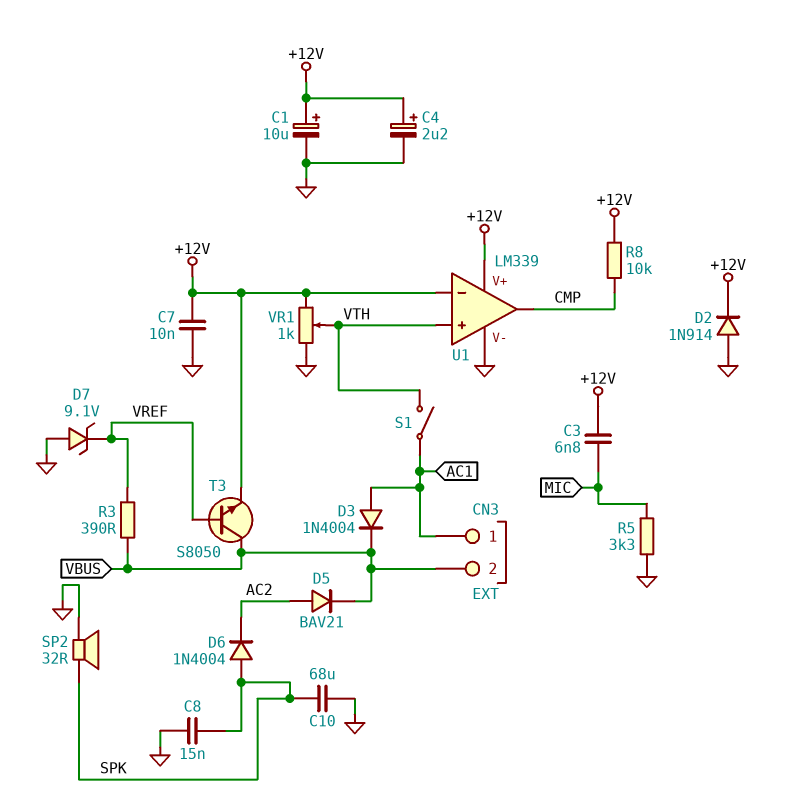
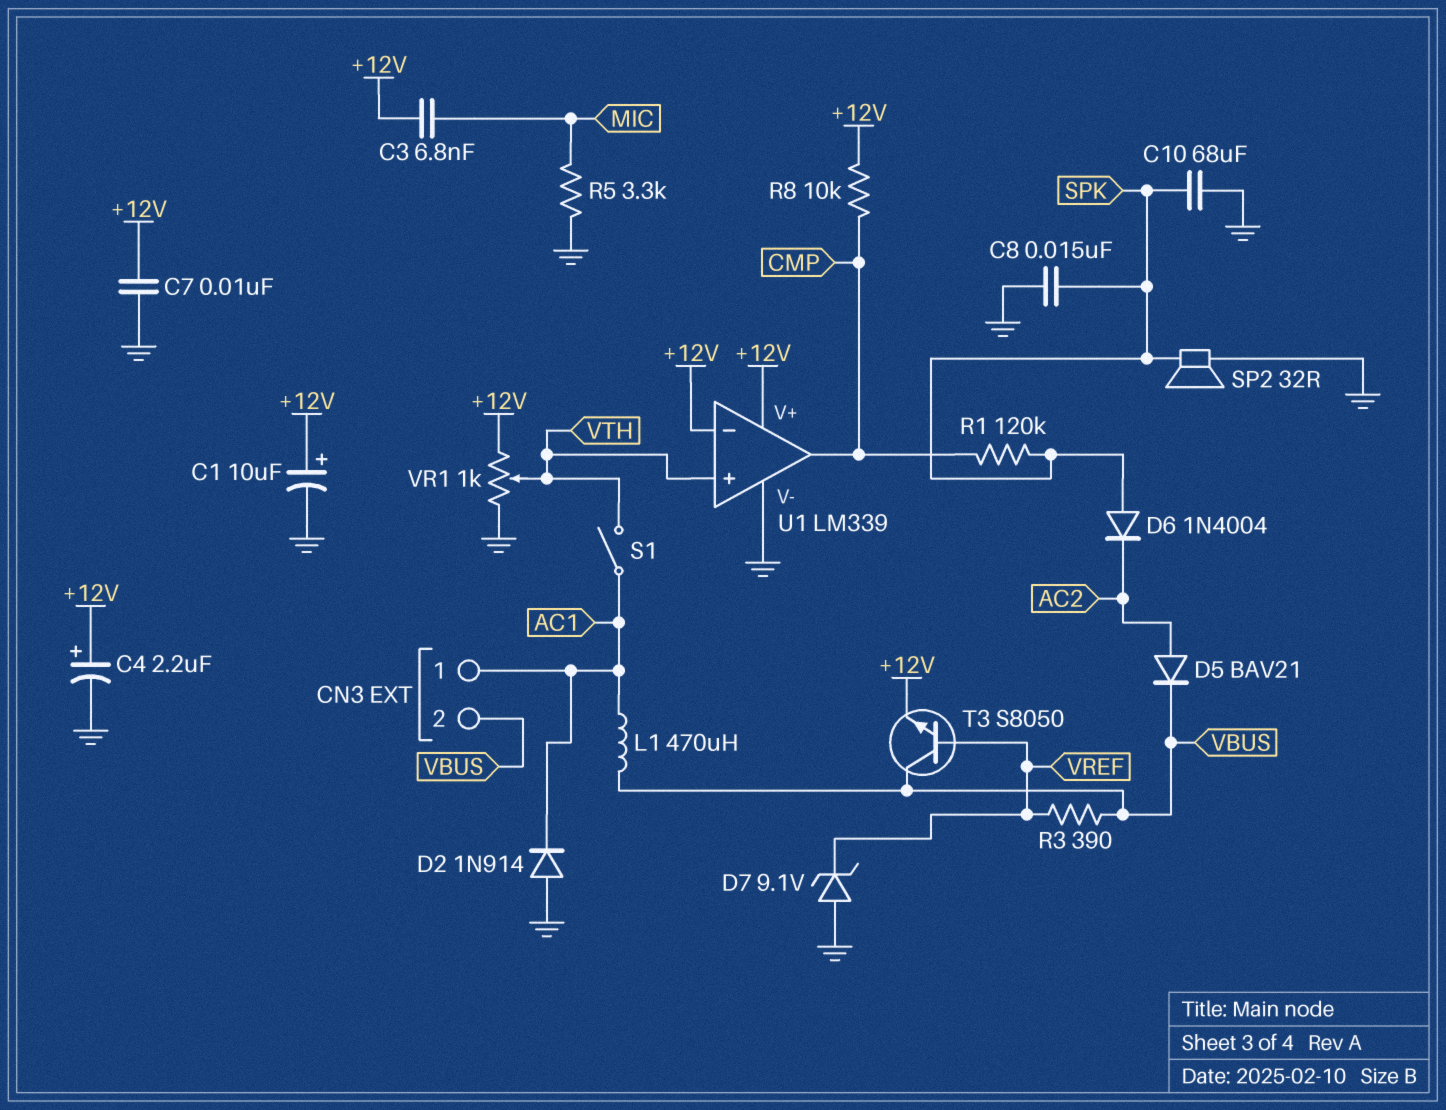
D2: diode 1N914 (A GND, K +12V) -> diode 1N914 (A GND, K AC1)
D3: diode 1N4004 (A AC1, K VBUS) -> none
L1: none -> 470uH (AC1, VBUS)
R1: none -> 120k (CMP, SPK)

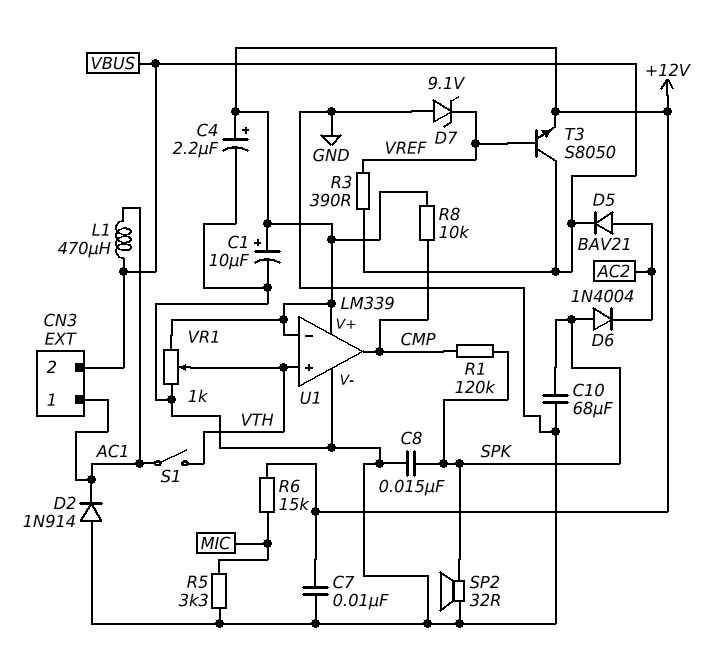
C3: 6.8nF (+12V, MIC) -> none
R6: none -> 15k (+12V, MIC)

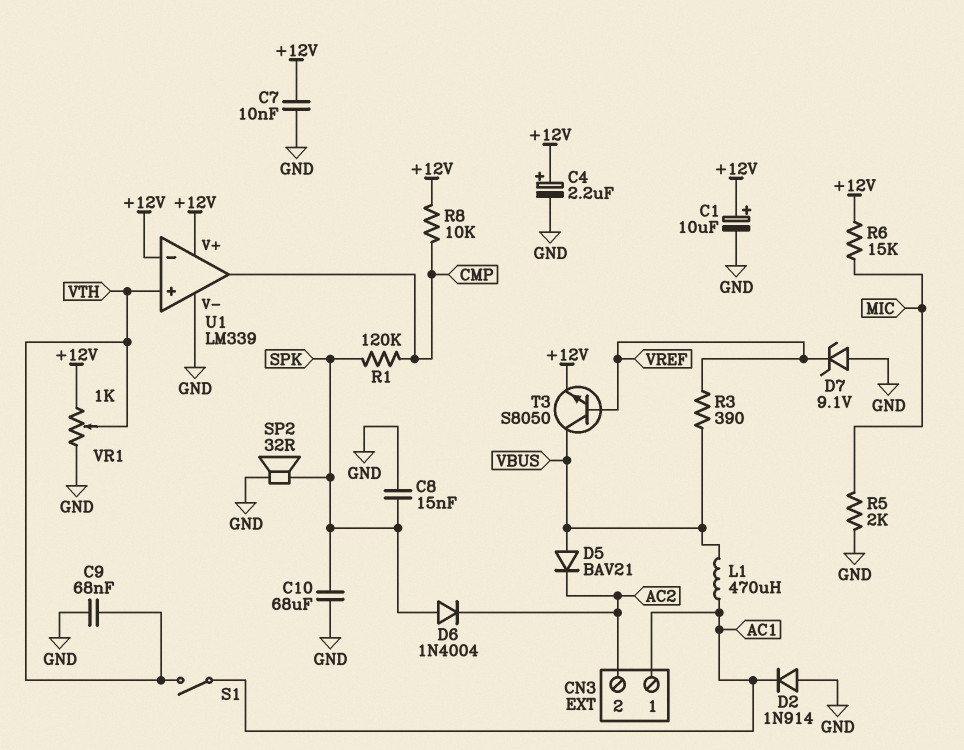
C9: none -> 68nF (GND, VTH)
CN3 pin 2: VBUS -> AC2
D5: diode BAV21 (A AC2, K VBUS) -> diode BAV21 (A VBUS, K AC2)
R5: 3.3k (GND, MIC) -> 2k (GND, MIC)

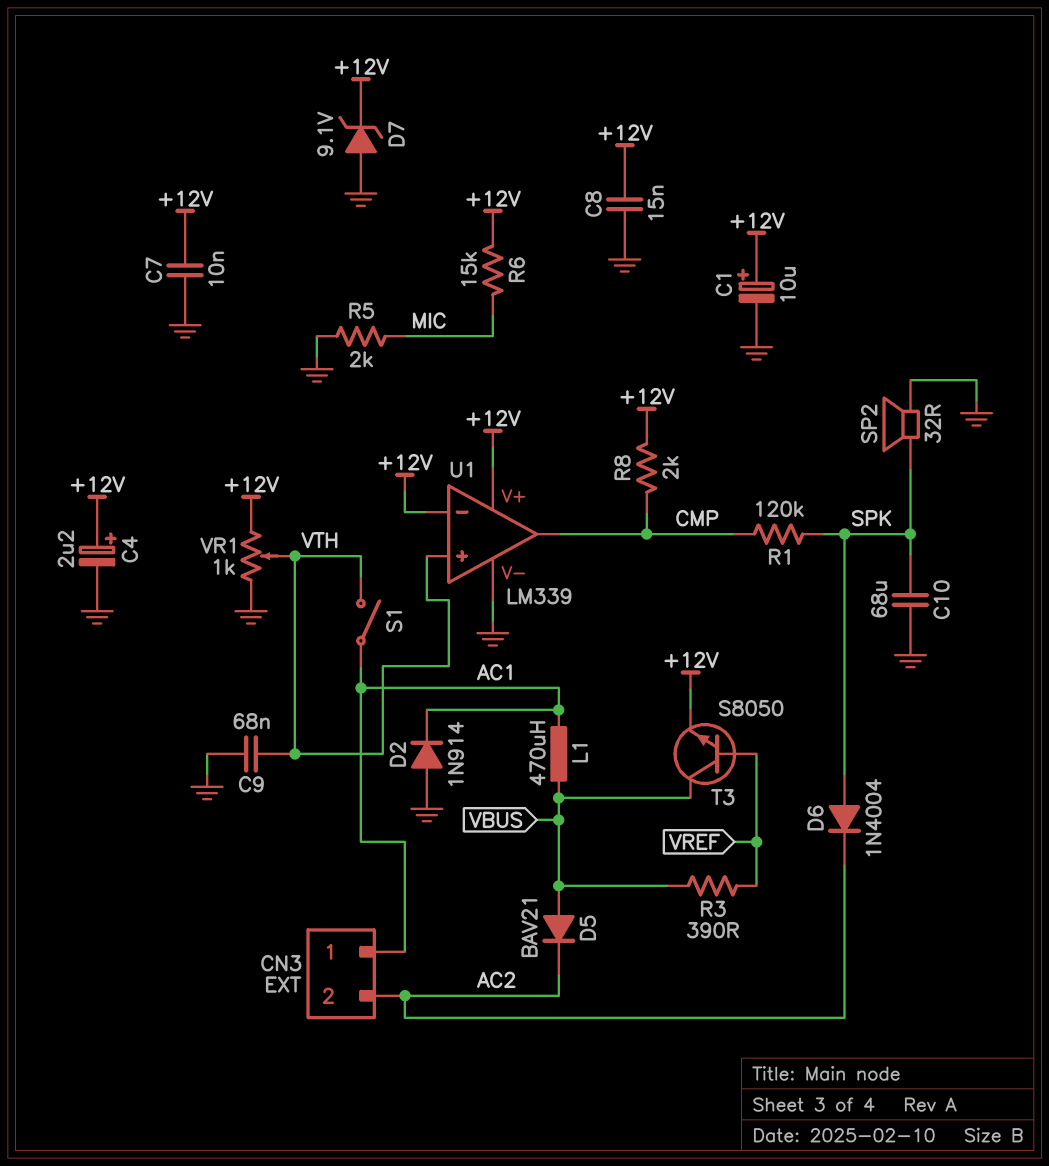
C8: 15nF (GND, SPK) -> 15nF (+12V, GND)
D7: zener 9.1V (A GND, K VREF) -> zener 9.1V (A GND, K +12V)
R8: 10k (+12V, CMP) -> 2k (+12V, CMP)

